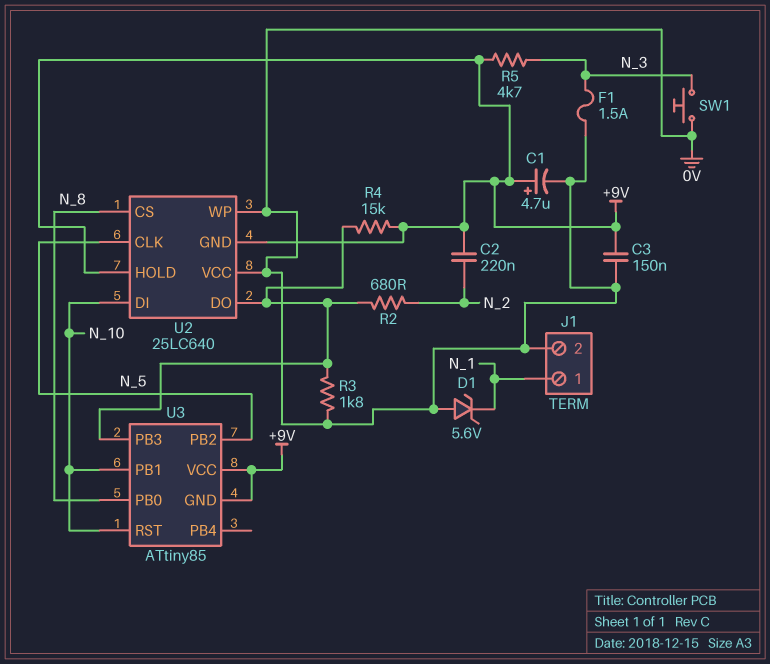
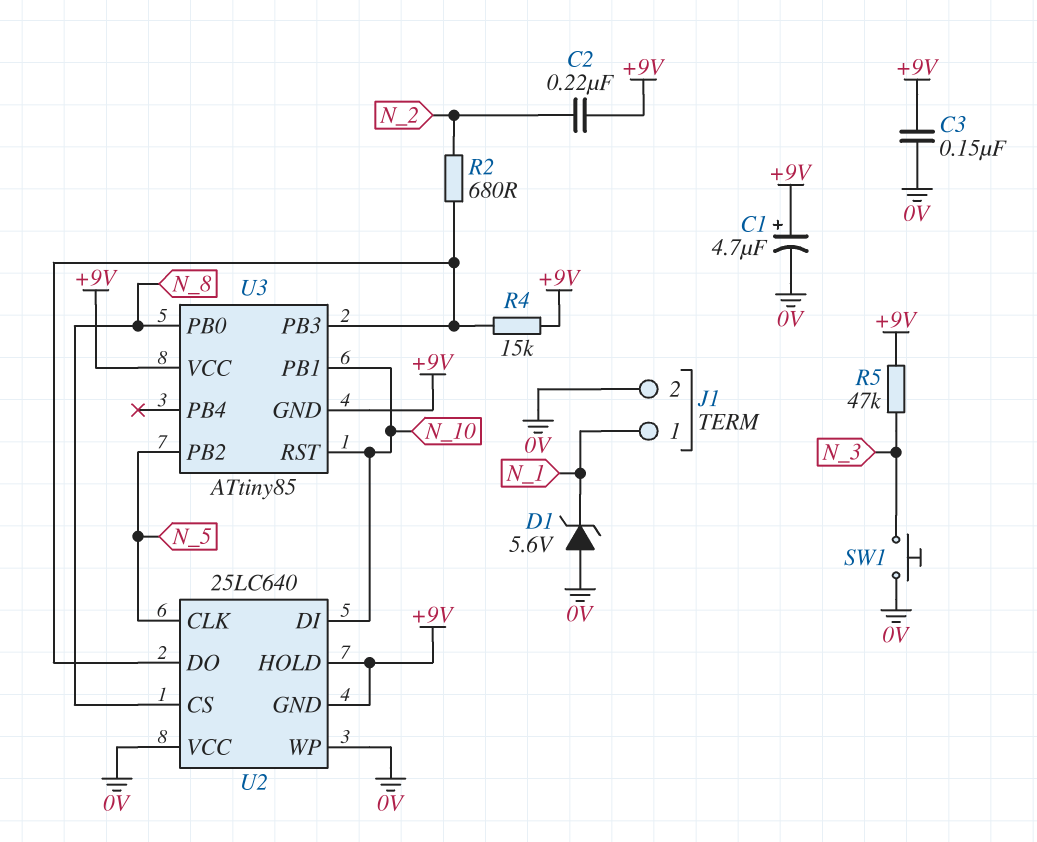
F1: 1.5A (0V, N_3) -> none
R3: 1.8k (0V, U2/DO) -> none
R5: 4.7k (+9V, N_3) -> 47k (+9V, N_3)

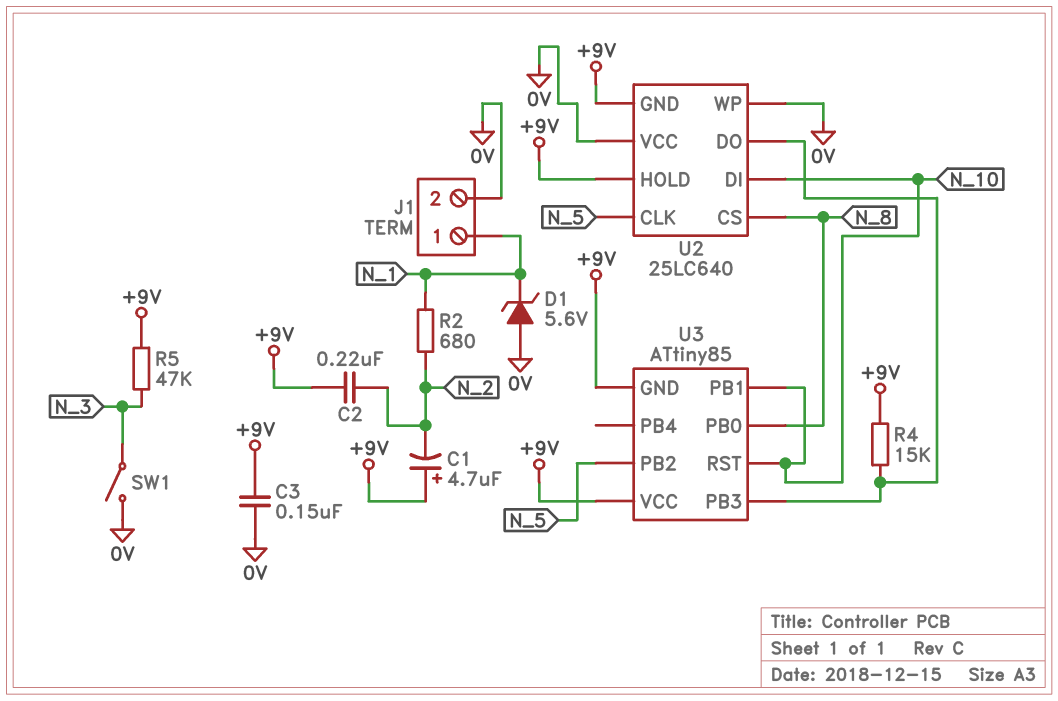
C1: 4.7uF (plus +9V, minus 0V) -> 4.7uF (plus +9V, minus N_2)
R2: 680 (N_2, U2/DO) -> 680 (N_1, N_2)
SW1: button (0V, N_3) -> switch (0V, N_3)

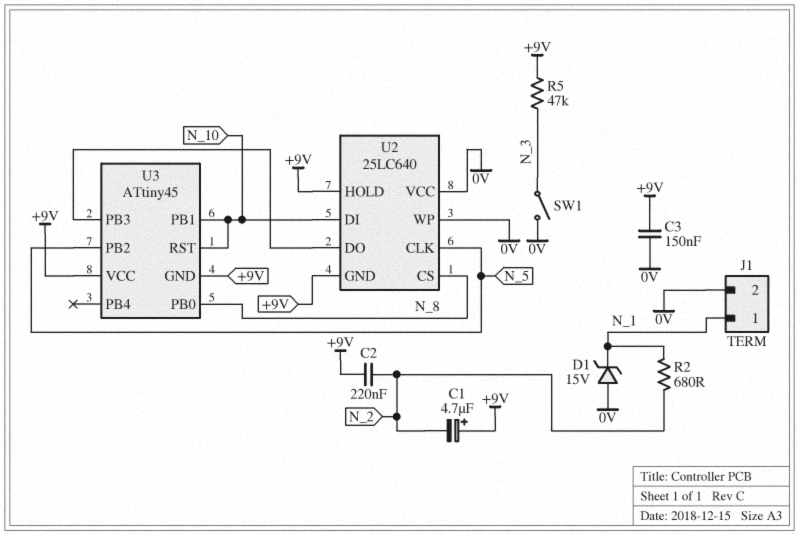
D1: zener 5.6V (A 0V, K N_1) -> zener 15V (A 0V, K N_1)
R4: 15k (+9V, U2/DO) -> none
U3: ATtiny85 -> ATtiny45

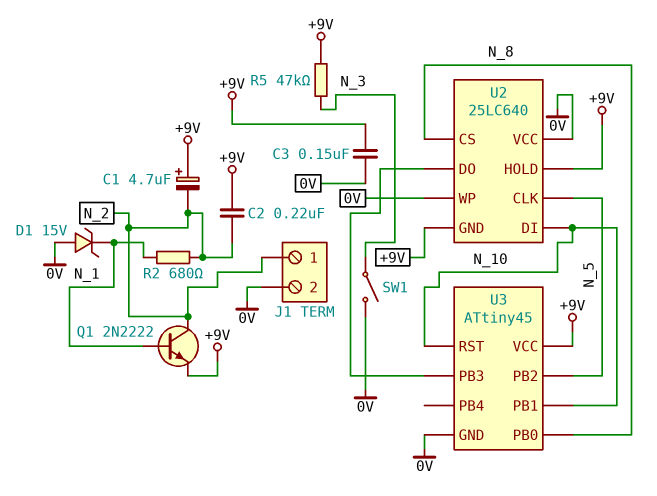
J1 pin 1: N_1 -> N_2
Q1: none -> NPN 2N2222 (B N_1, C N_2, E +9V)
U3 pin GND: +9V -> 0V

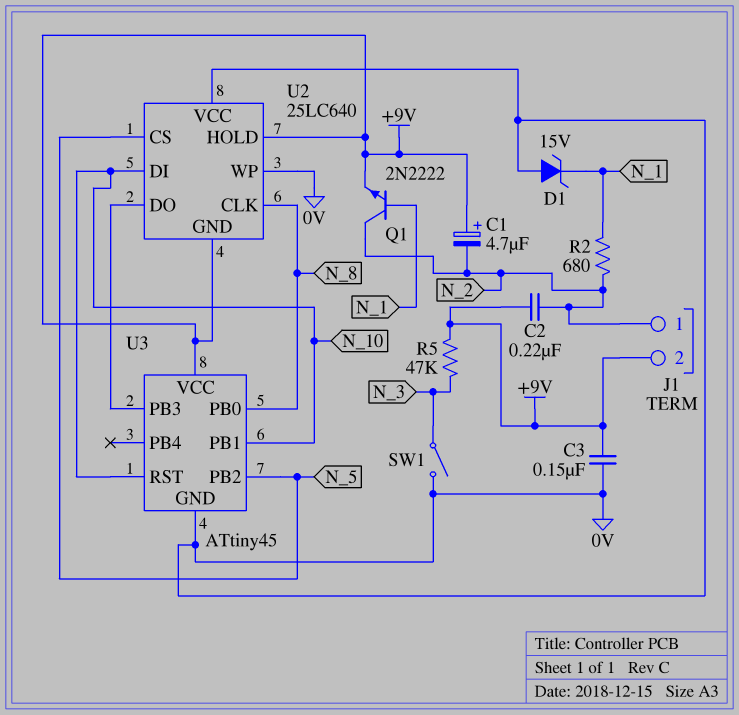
J1 pin 2: 0V -> +9V
U2 pin CLK: N_5 -> N_8
U2 pin CS: N_8 -> N_5

